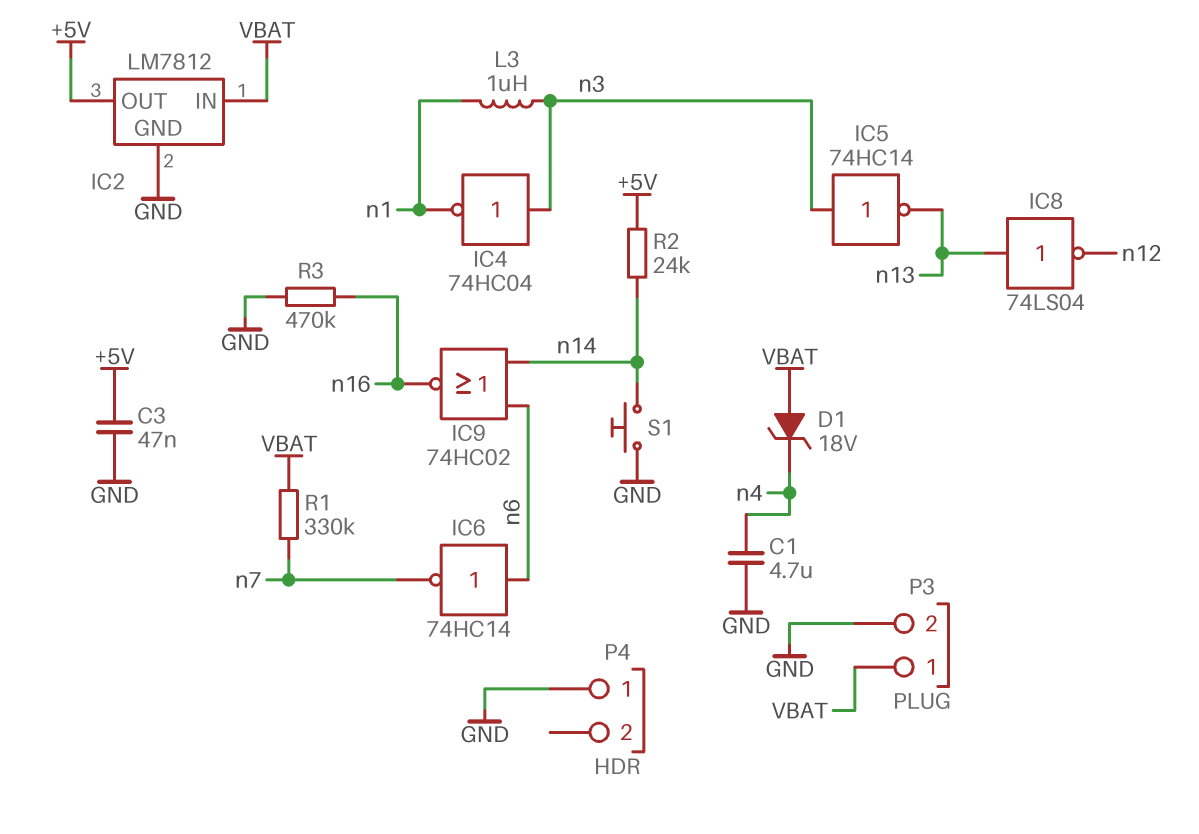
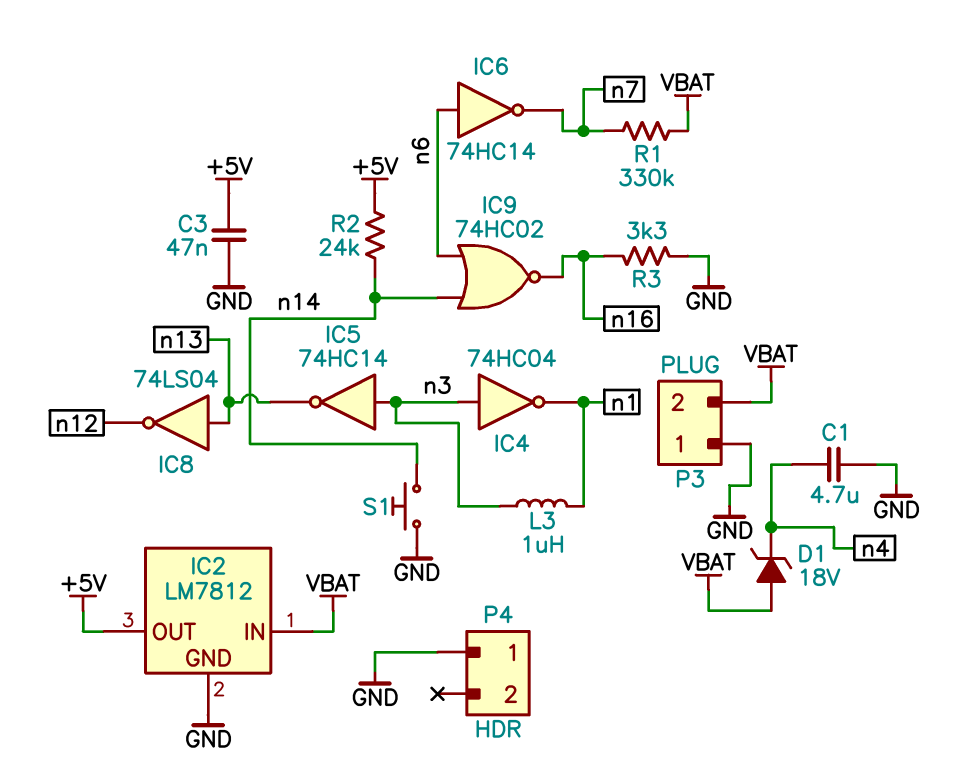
P3 pin 1: VBAT -> GND
P3 pin 2: GND -> VBAT
R3: 470k (GND, n16) -> 3.3k (GND, n16)

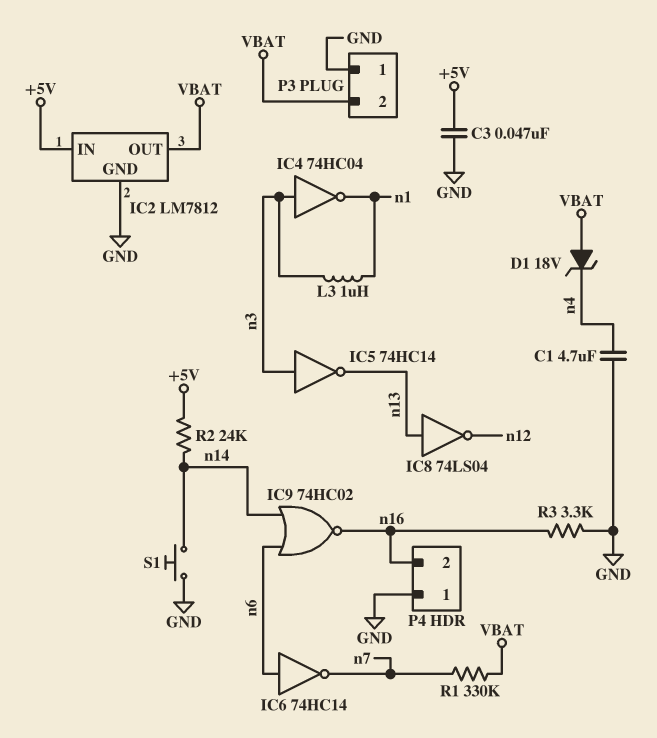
IC2 pin IN: VBAT -> +5V
IC2 pin OUT: +5V -> VBAT
P4 pin 2: none -> n16

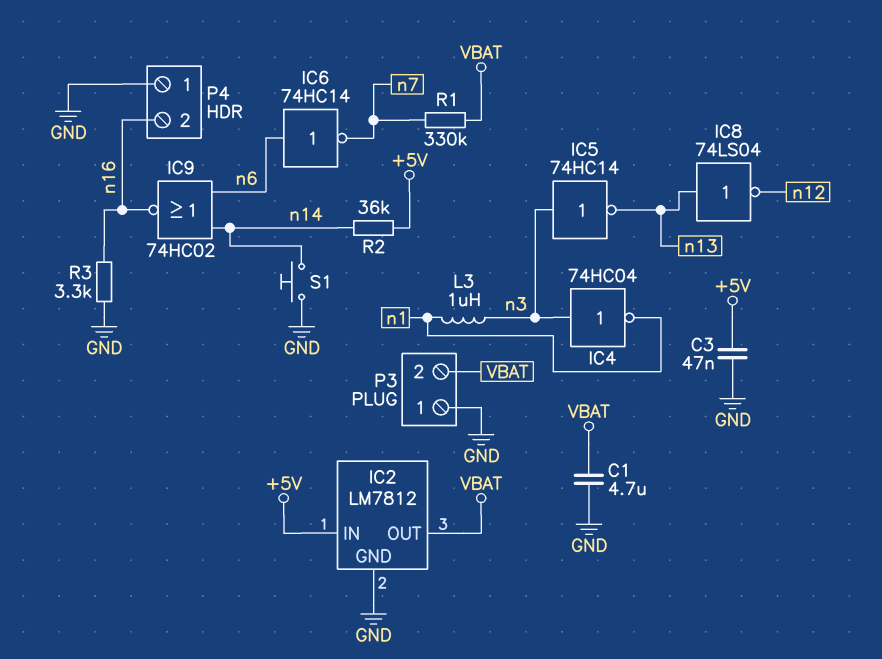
C1: 4.7uF (GND, n4) -> 4.7uF (GND, VBAT)
D1: zener 18V (A VBAT, K n4) -> none
R2: 24k (+5V, n14) -> 36k (+5V, n14)

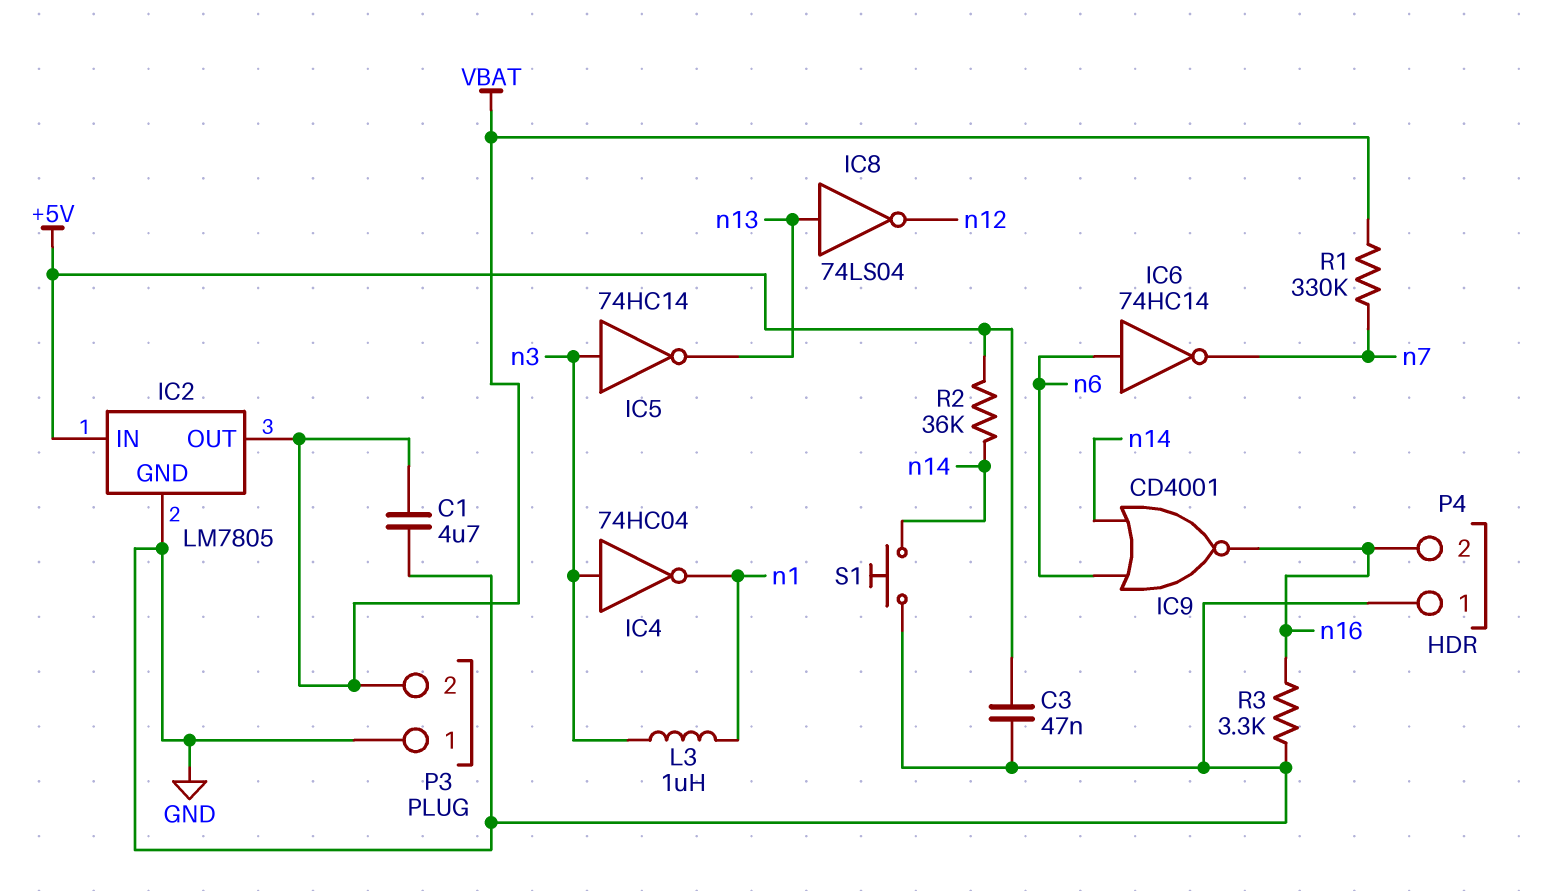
IC2: LM7812 -> LM7805
IC9: NOR 74HC02 (in n6, in n14, out n16) -> NOR CD4001 (in n6, in n14, out n16)

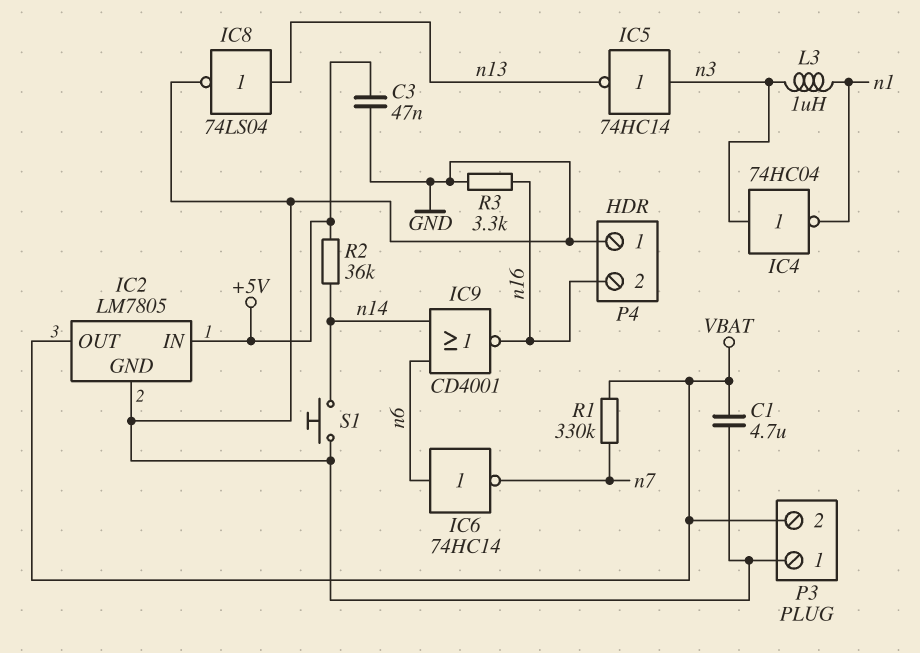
IC8: NOT 74LS04 (in n13, out n12) -> NOT 74LS04 (in n13, out GND)

